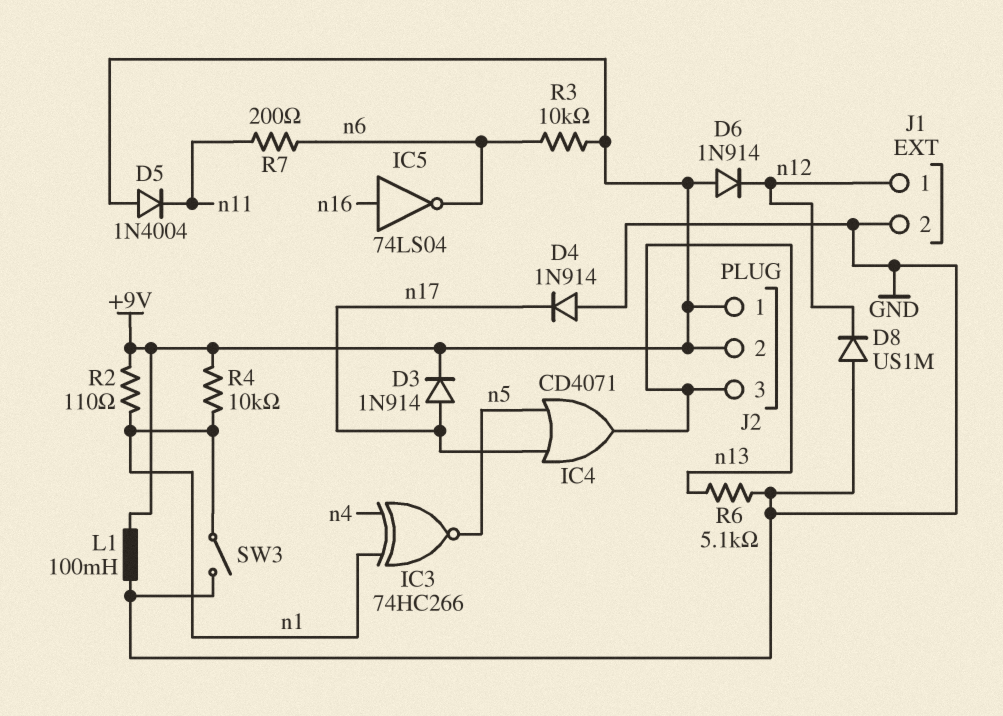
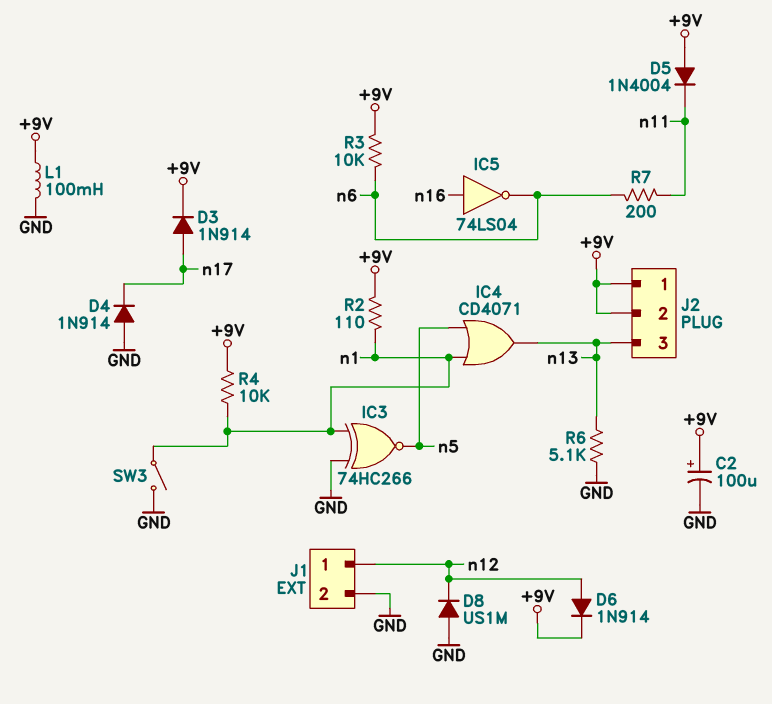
C2: none -> 100uF (plus +9V, minus GND)
D6: diode 1N914 (A +9V, K n12) -> diode 1N914 (A n12, K +9V)
IC3: XNOR 74HC266 (in n1, in n4, out n5) -> XNOR 74HC266 (in GND, in n1, out n5)
IC4: OR CD4071 (in n5, in n17, out n13) -> OR CD4071 (in n1, in n5, out n13)

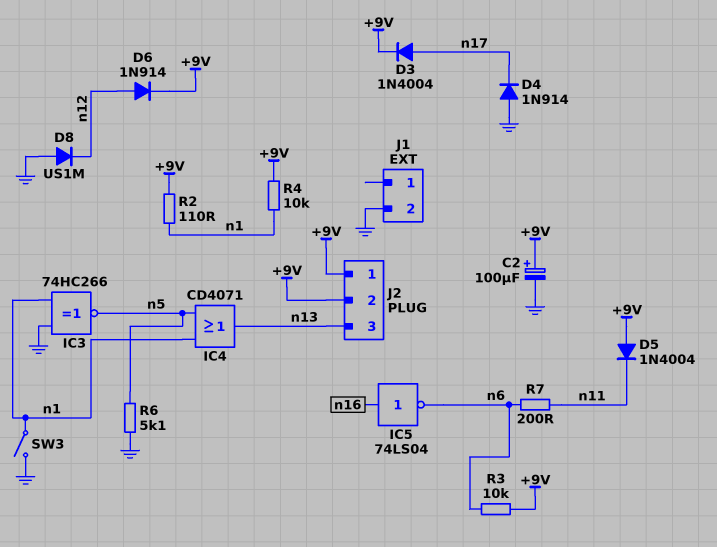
D3: diode 1N914 (A n17, K +9V) -> diode 1N4004 (A n17, K +9V)
J1 pin 1: n12 -> none
L1: 100mH (+9V, GND) -> none
R6: 5.1k (GND, n13) -> 5.1k (GND, n5)

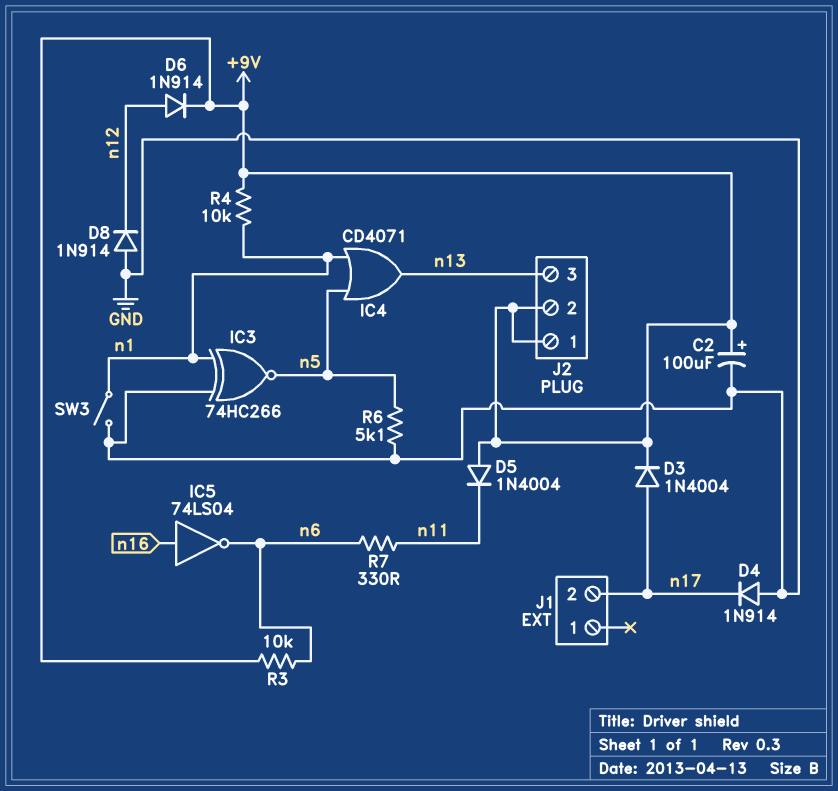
D8: diode US1M (A GND, K n12) -> diode 1N914 (A GND, K n12)
J1 pin 2: GND -> n17
R2: 110 (+9V, n1) -> none
R7: 200 (n6, n11) -> 330 (n6, n11)

